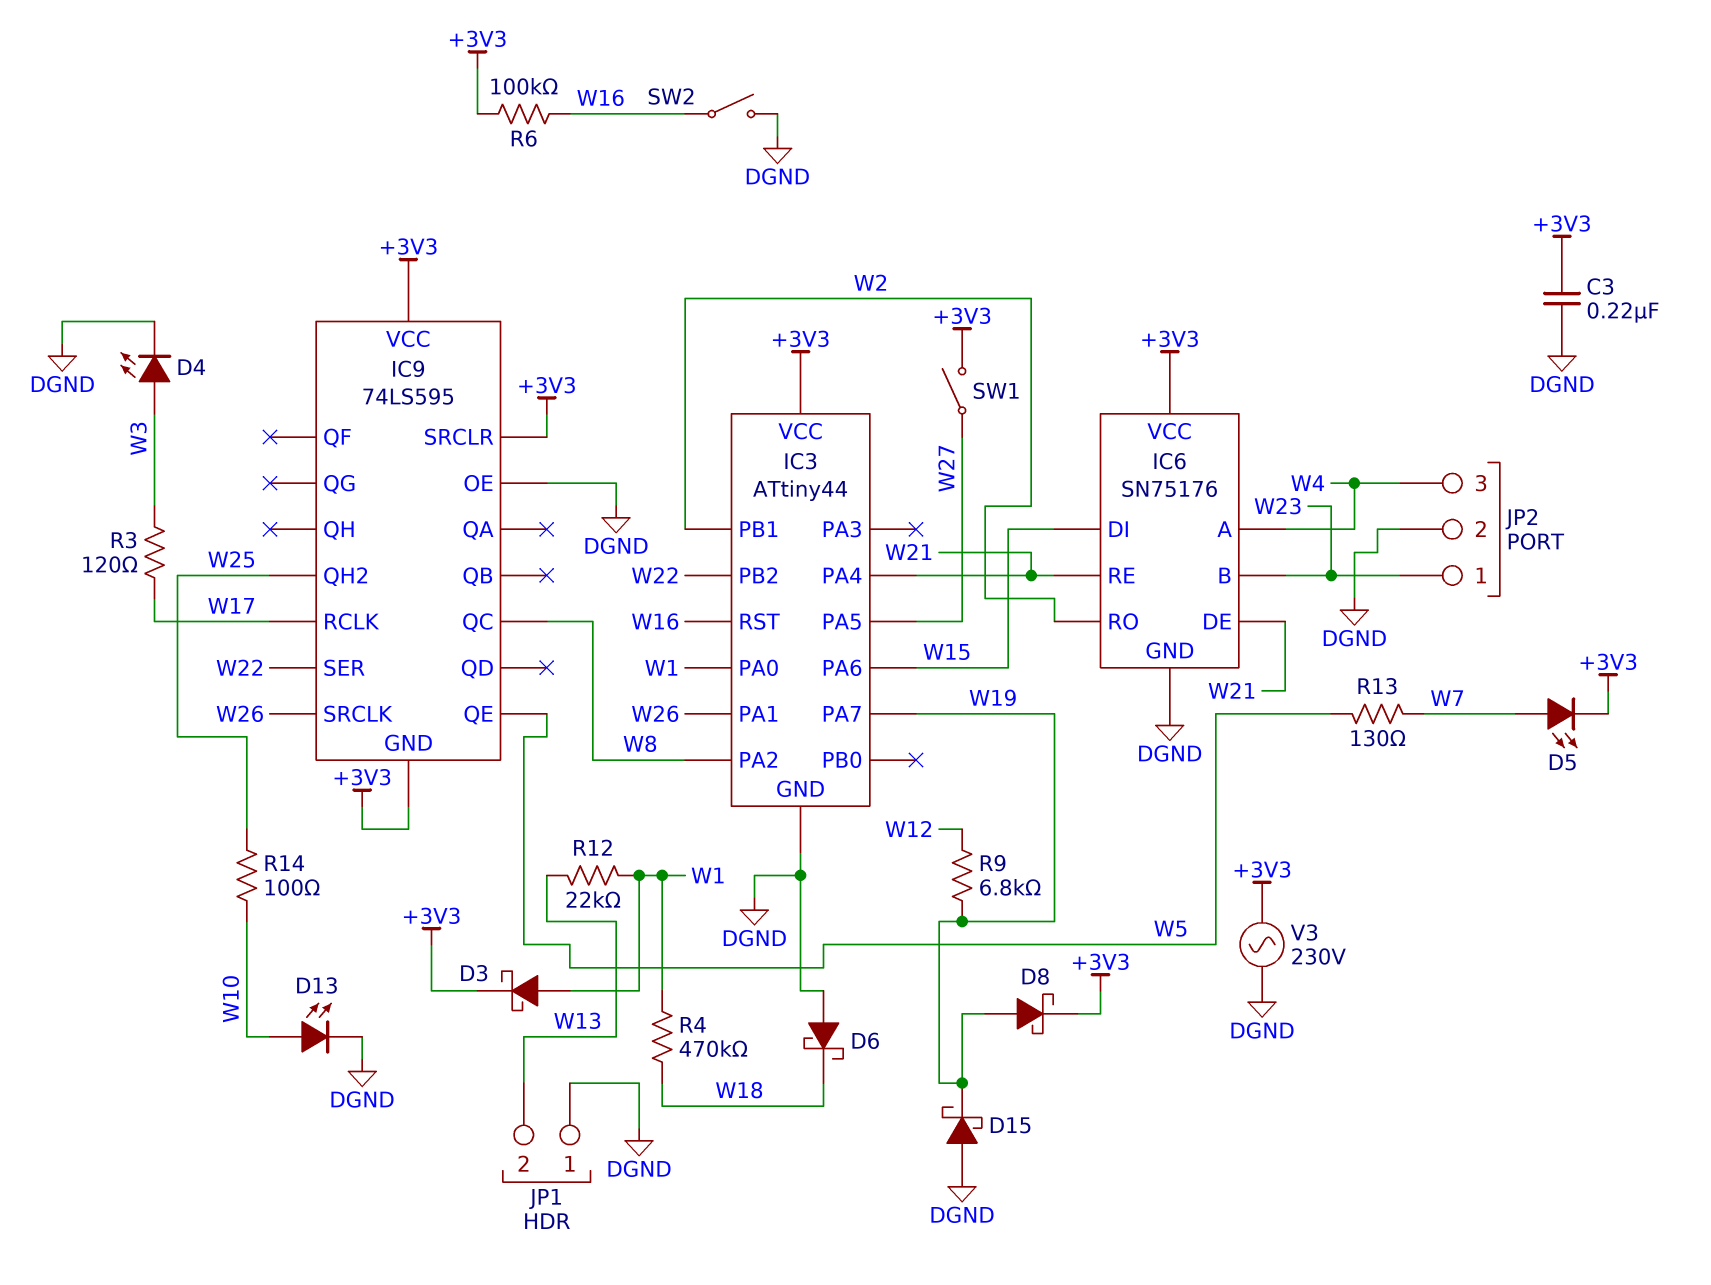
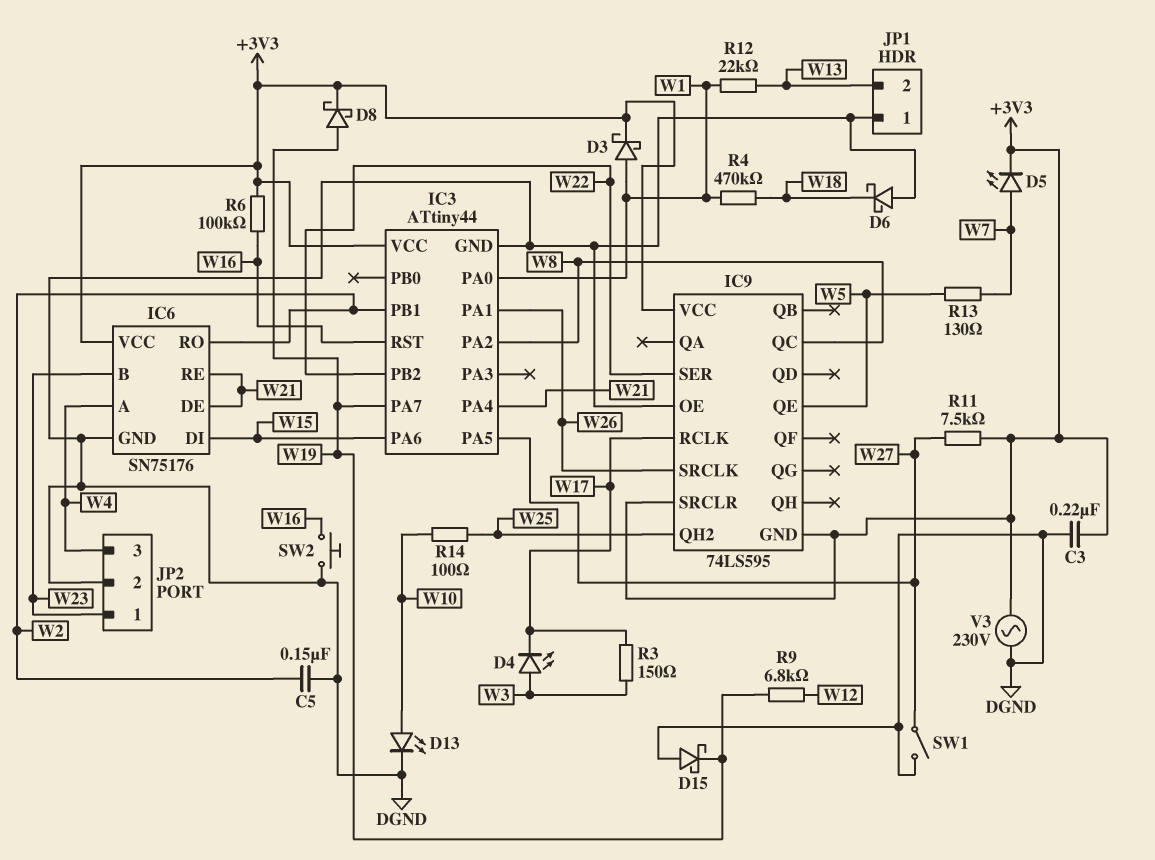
C5: none -> 150nF (DGND, W2)
D4: LED (A W3, K DGND) -> LED (A W3, K W17)
R3: 120 (W3, W17) -> 150 (W3, W17)
R11: none -> 7.5k (+3V3, W27)
SW1: switch (+3V3, W27) -> switch (DGND, W27)
SW2: switch (DGND, W16) -> button (DGND, W16)

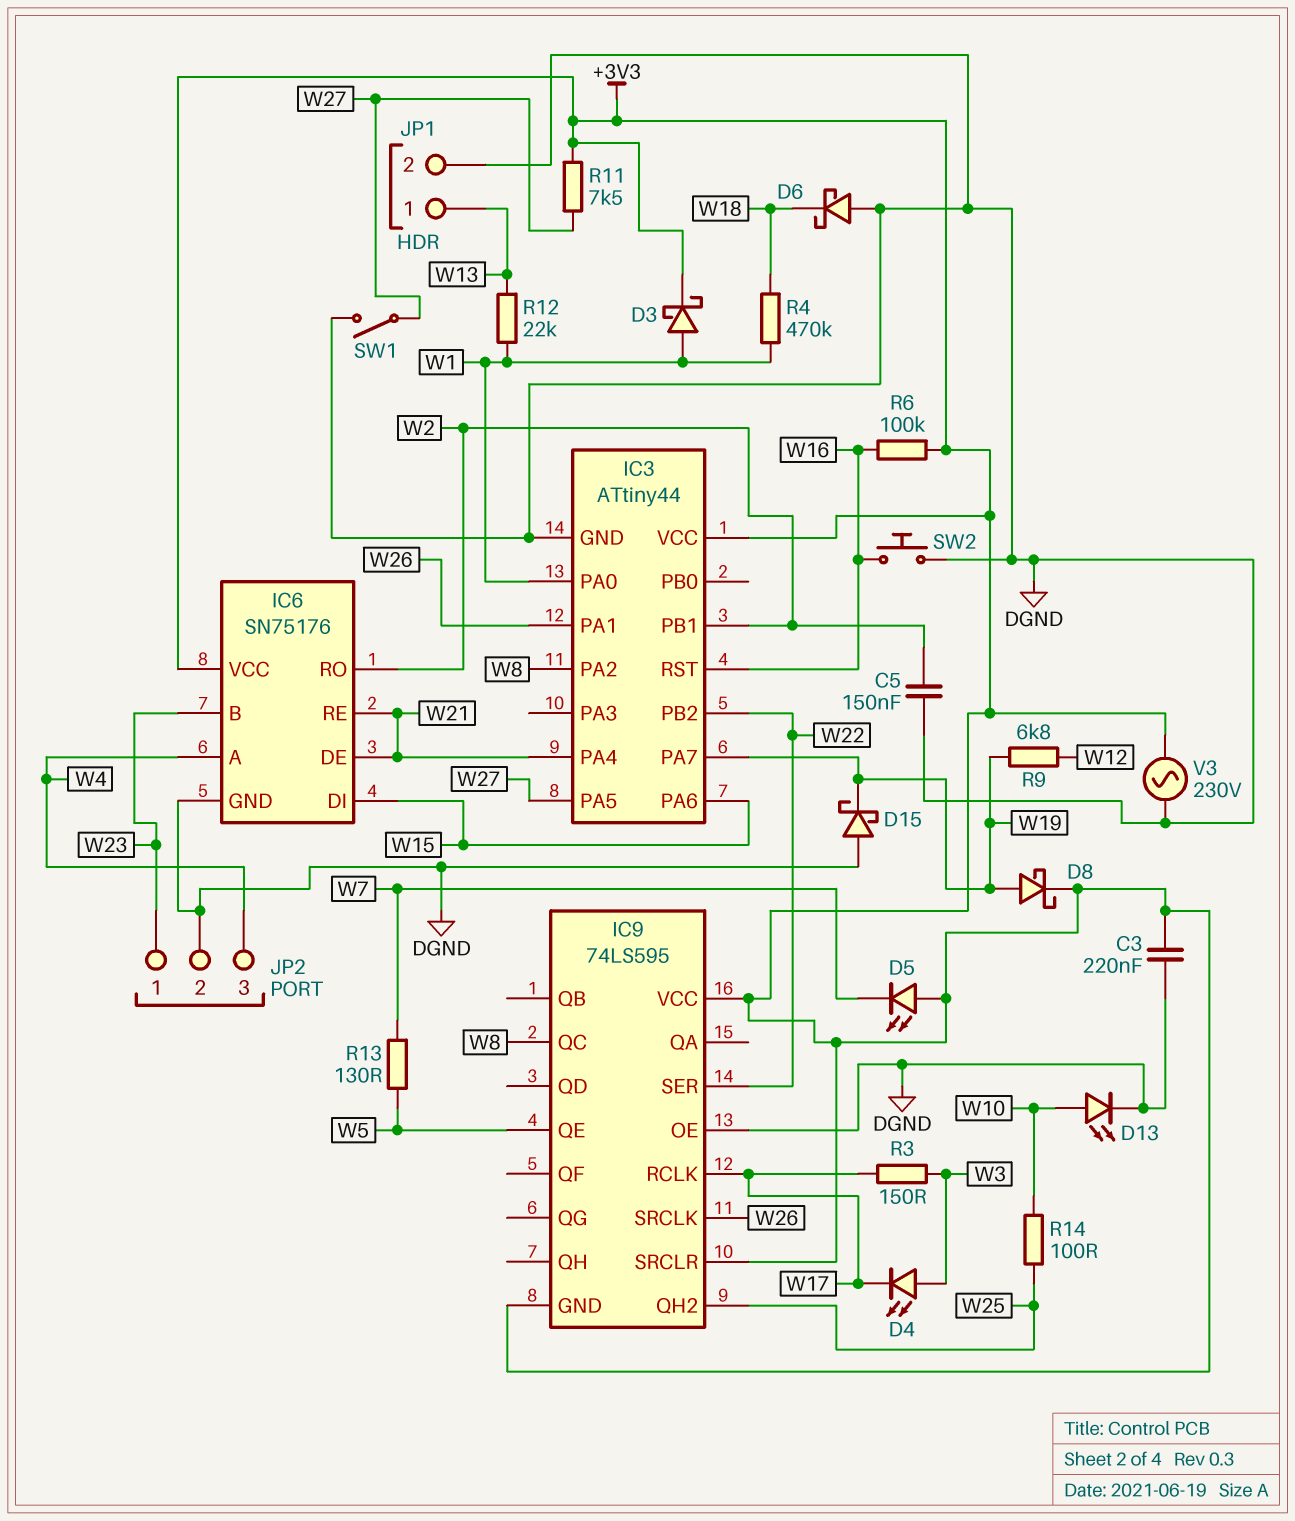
D5: LED (A W7, K +3V3) -> LED (A +3V3, K W7)
JP1 pin 1: DGND -> W13
JP1 pin 2: W13 -> DGND

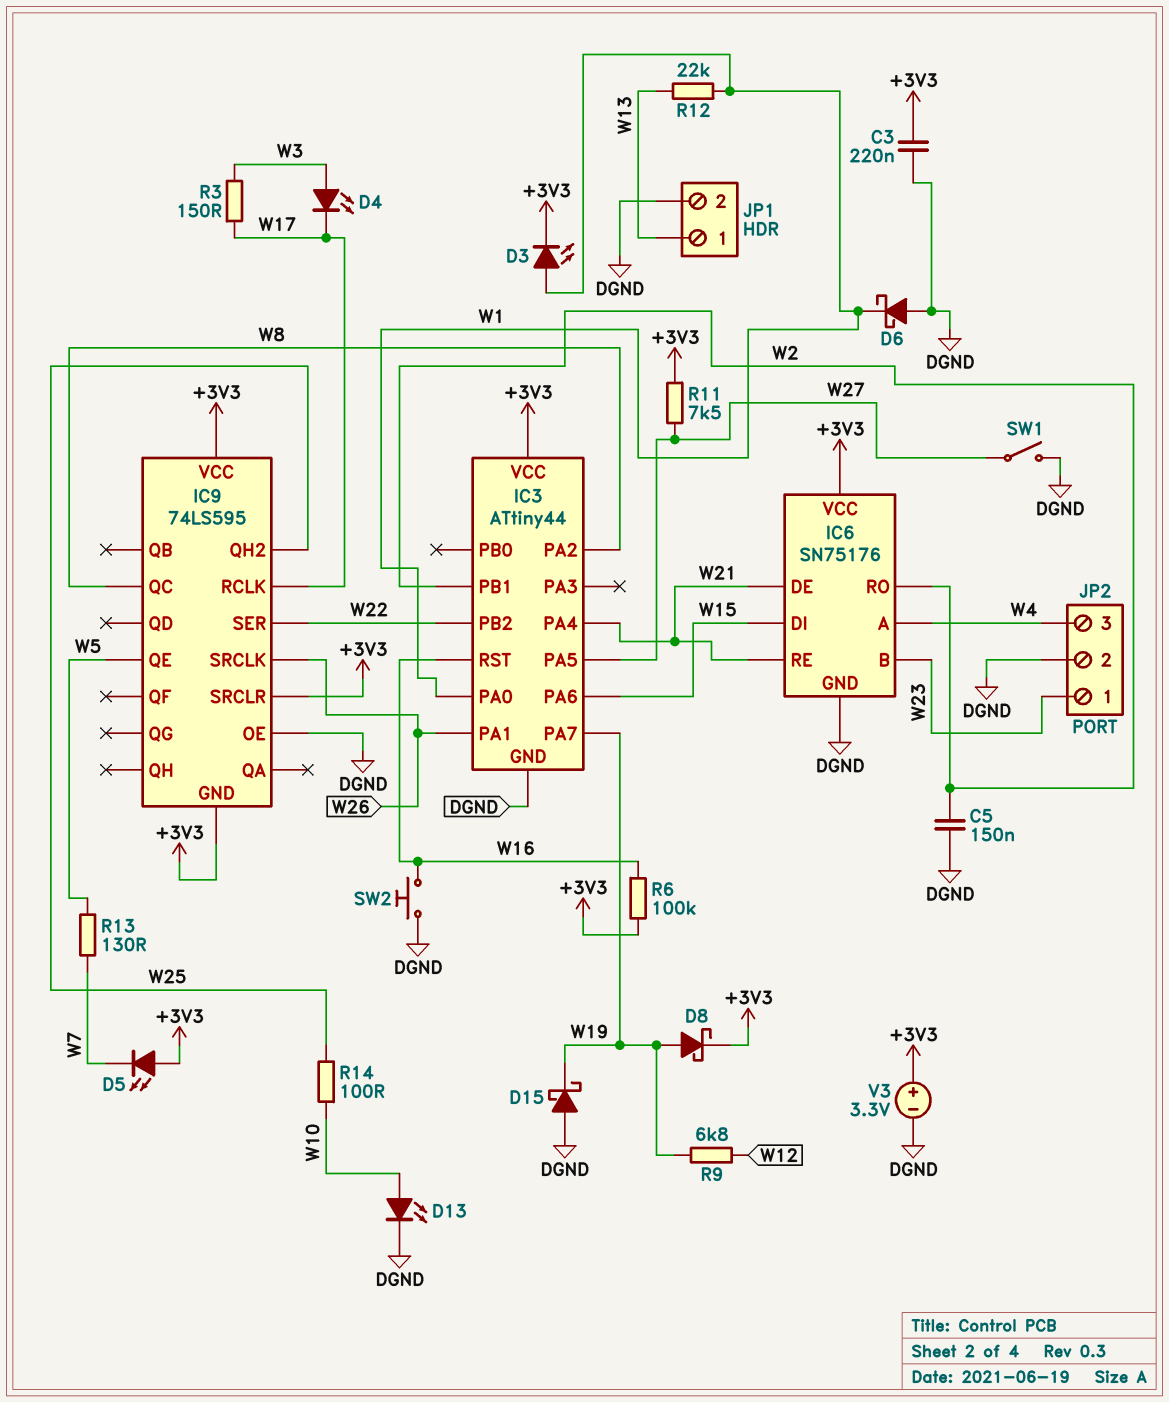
D3: schottky (A W1, K +3V3) -> LED (A W1, K +3V3)
D6: schottky (A DGND, K W18) -> schottky (A DGND, K W1)
R4: 470k (W1, W18) -> none
V3: AC 230V (+3V3, DGND) -> 3.3V (plus +3V3, minus DGND)

